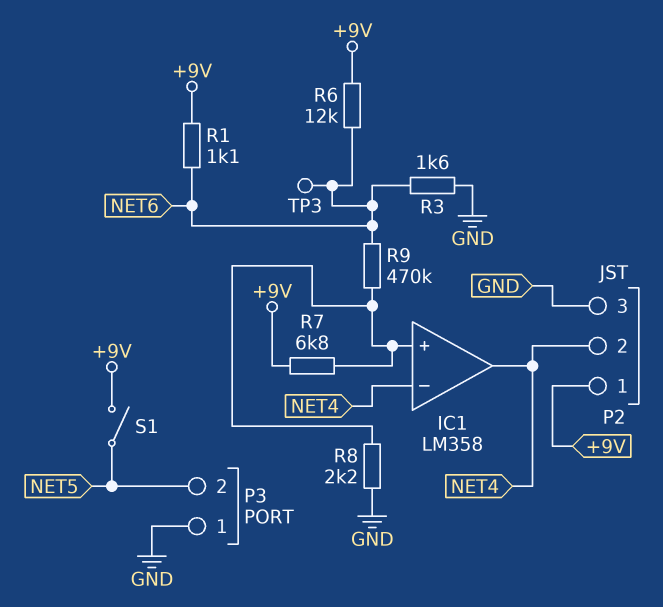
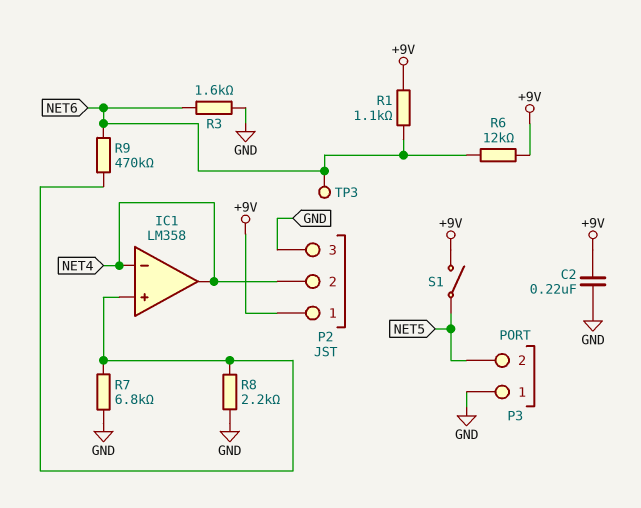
C2: none -> 220nF (+9V, GND)
R7: 6.8k (+9V, IC1/in+) -> 6.8k (GND, IC1/in+)

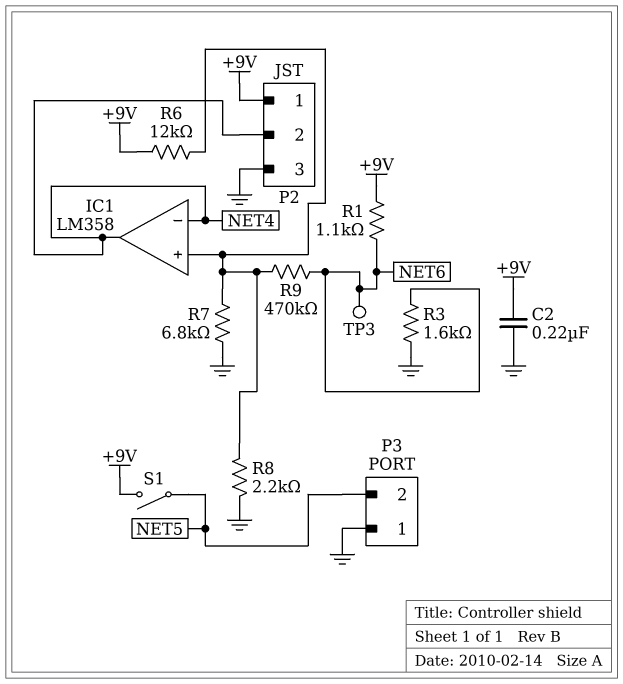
R6: 12k (+9V, NET6) -> 12k (+9V, IC1/in+)

